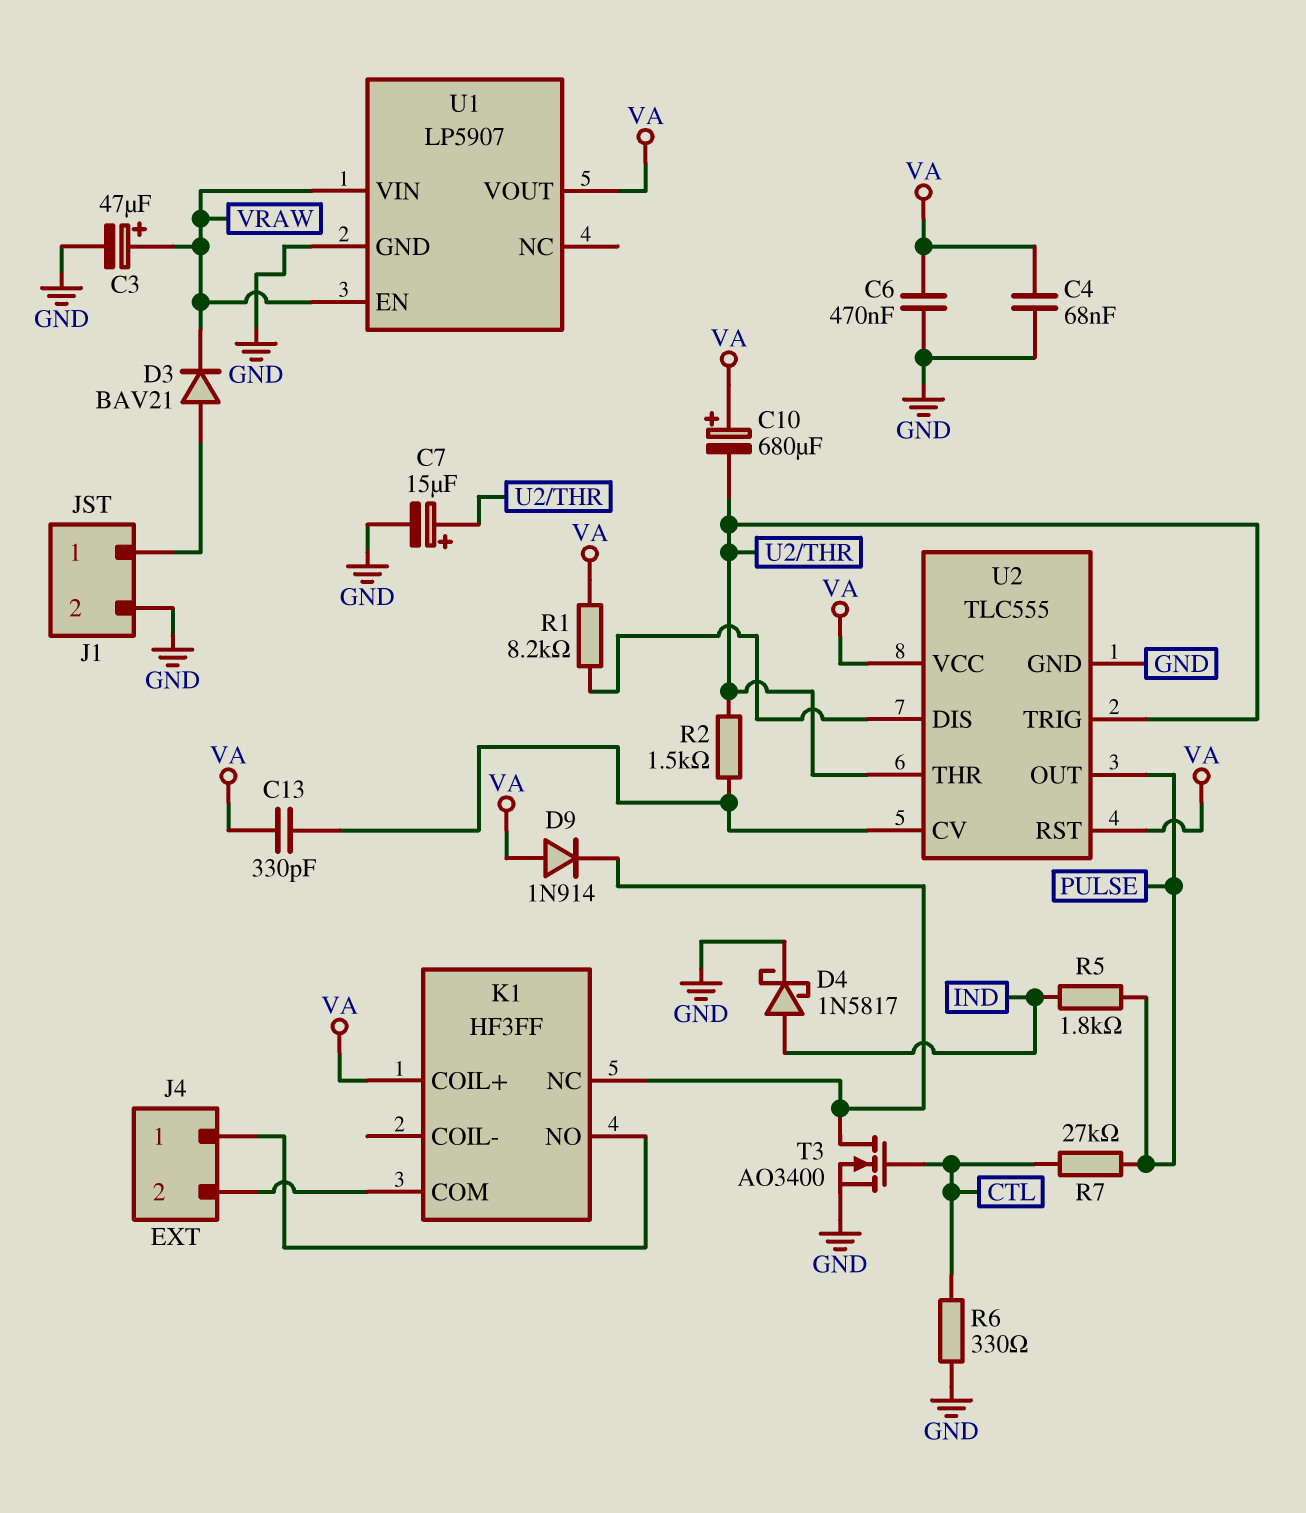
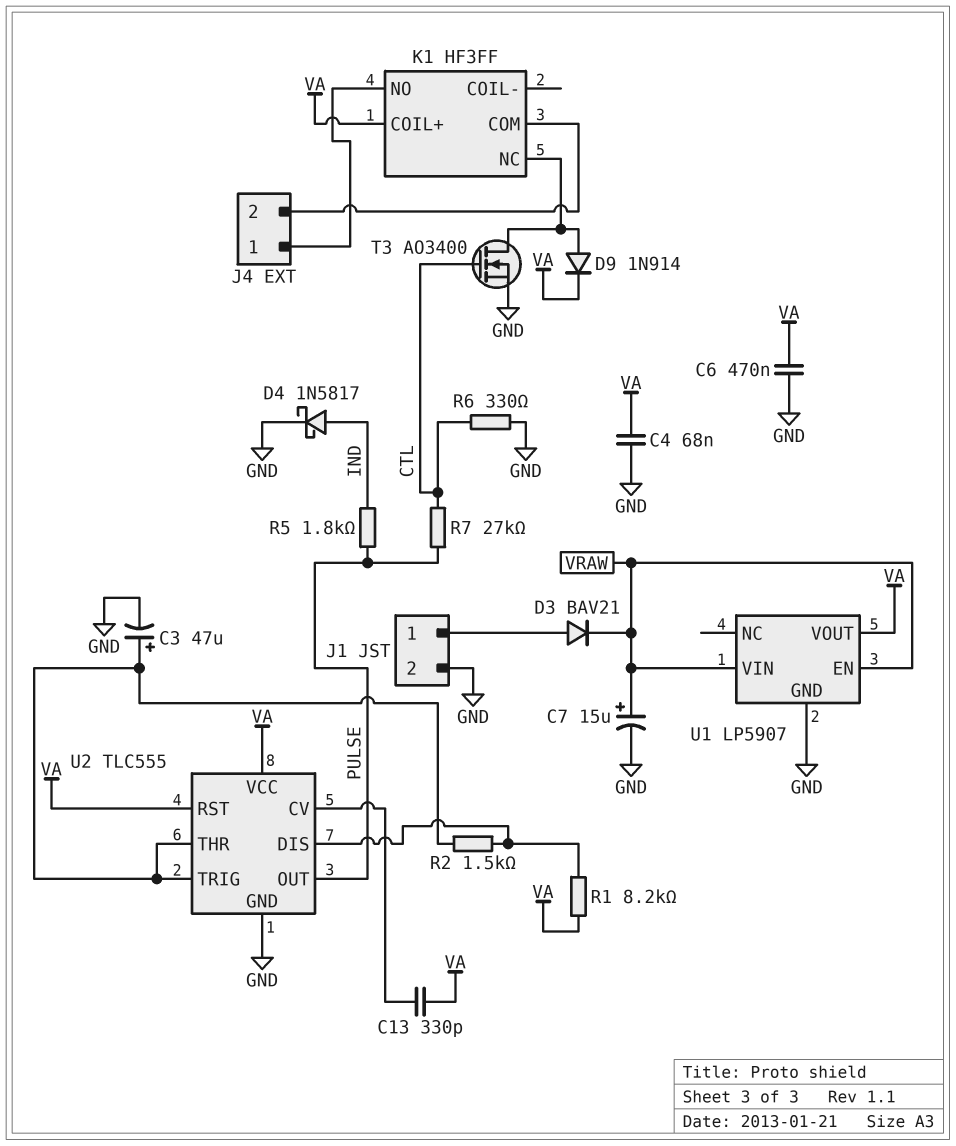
C3: 47uF (plus VRAW, minus GND) -> 47uF (plus U2/THR, minus GND)
C7: 15uF (plus U2/THR, minus GND) -> 15uF (plus VRAW, minus GND)
C10: 680uF (plus VA, minus U2/THR) -> none
D9: diode 1N914 (A VA, K K1/NC) -> diode 1N914 (A K1/NC, K VA)
R2: 1.5k (U2/CV, U2/THR) -> 1.5k (U2/DIS, U2/THR)

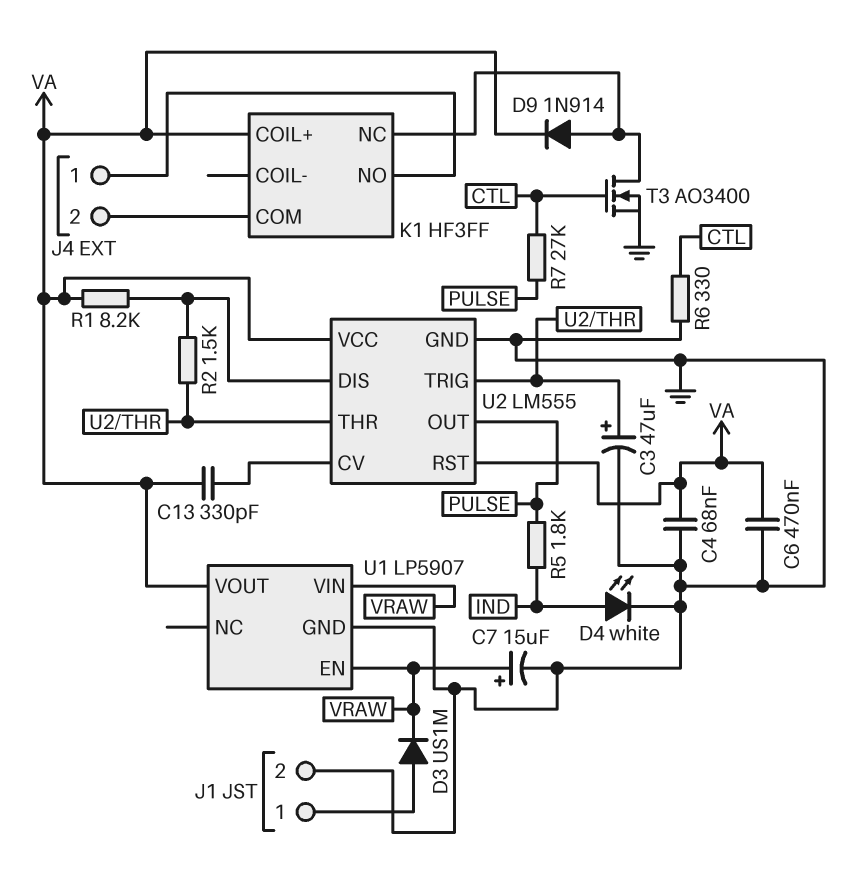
D3: diode BAV21 (A J1/1, K VRAW) -> diode US1M (A J1/1, K VRAW)
D4: schottky 1N5817 (A IND, K GND) -> LED white (A IND, K GND)
U2: TLC555 -> LM555

